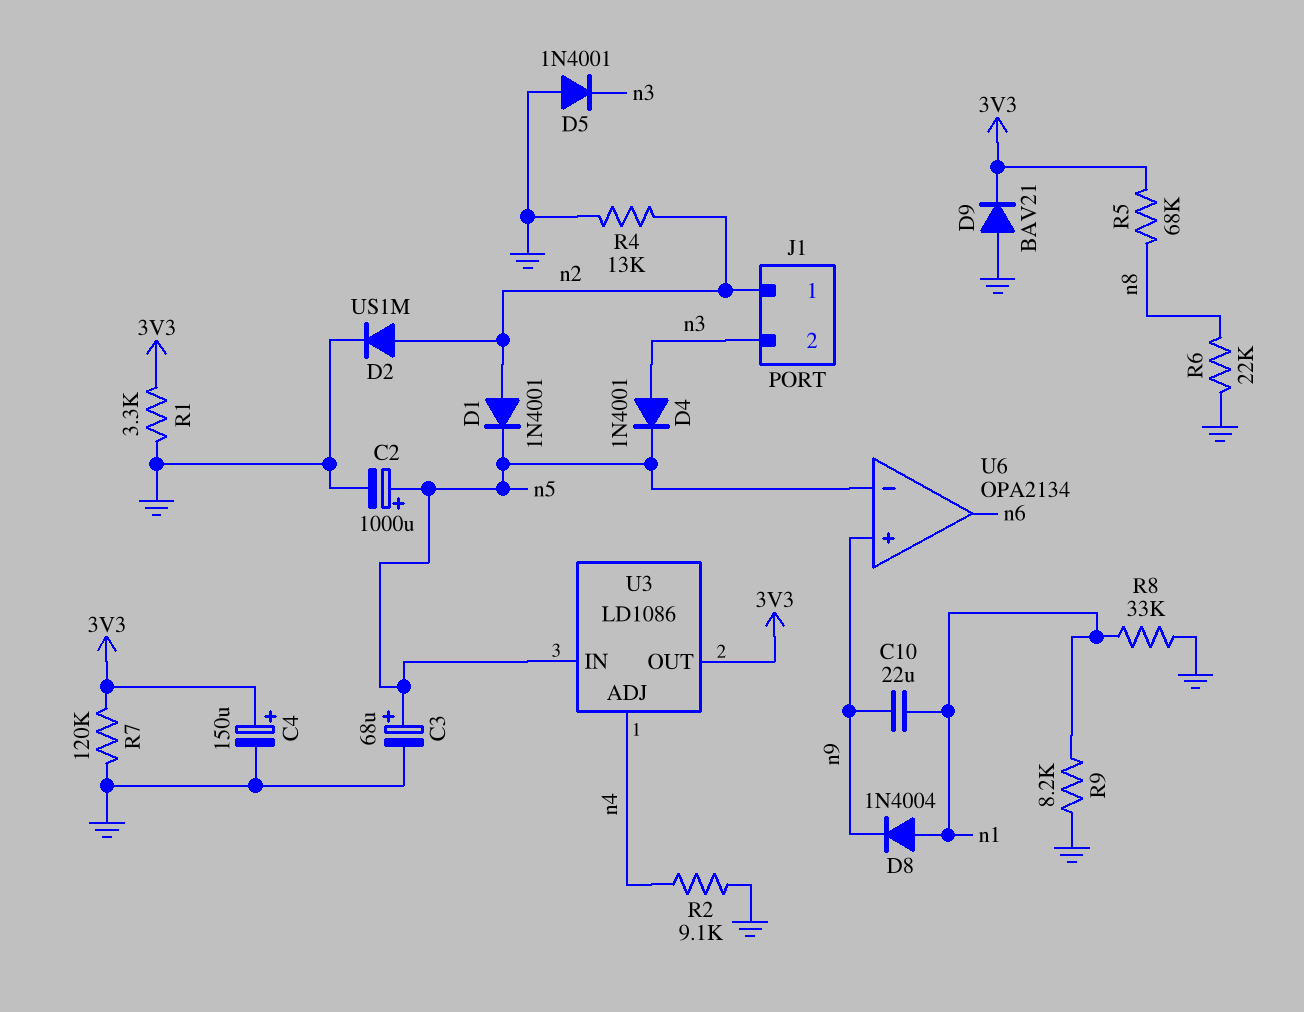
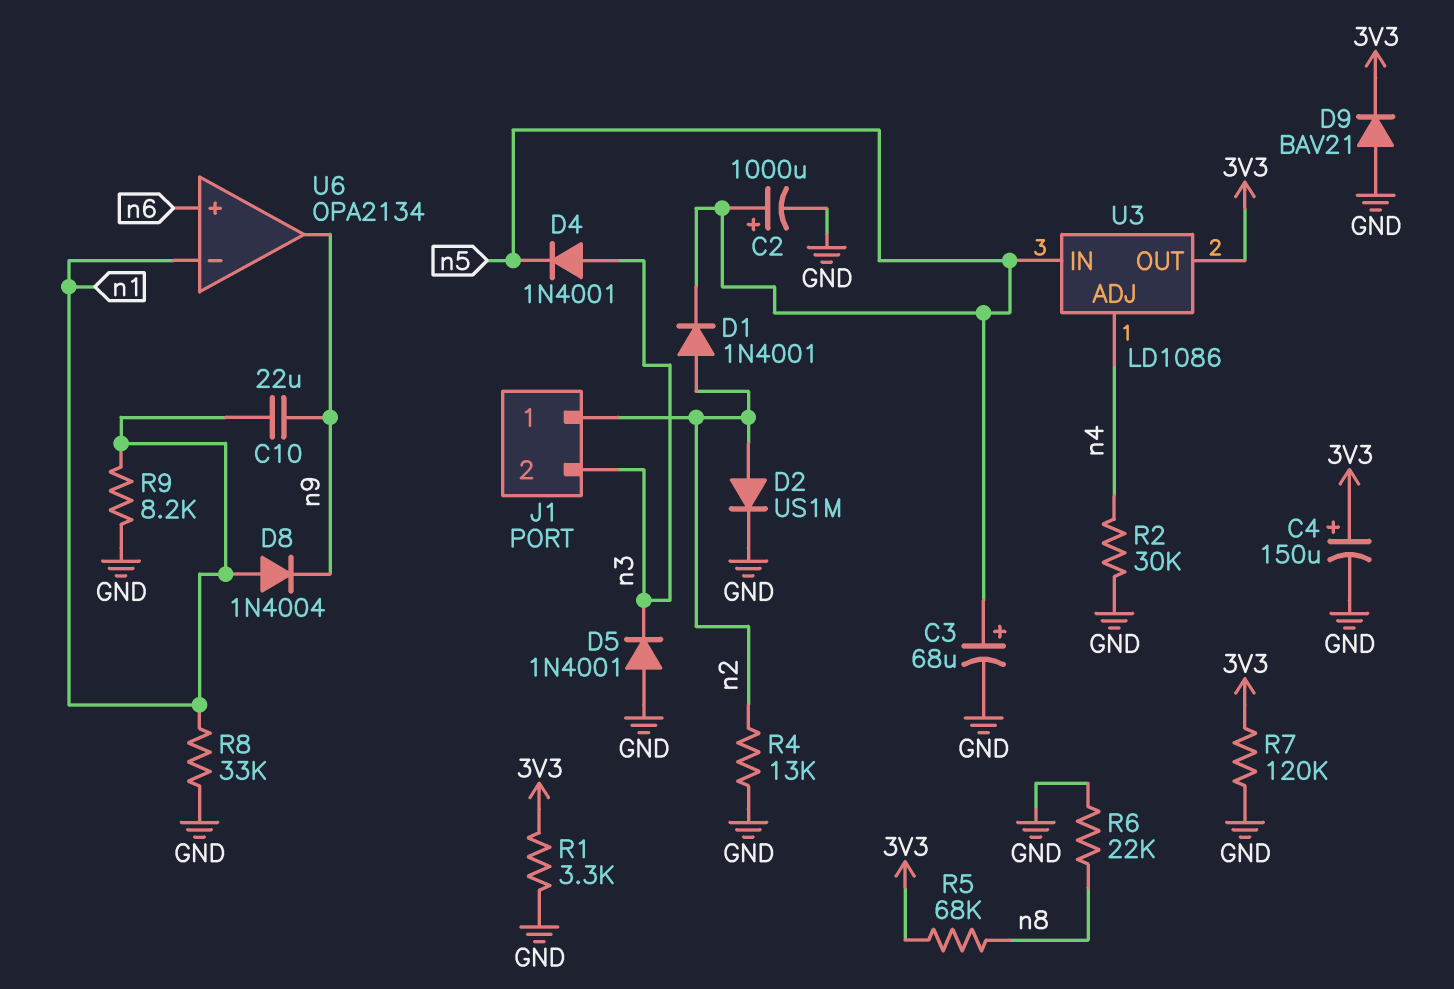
R2: 9.1k (GND, n4) -> 30k (GND, n4)
U6 pin in+: n9 -> n6
U6 pin in-: n5 -> n1
U6 pin out: n6 -> n9

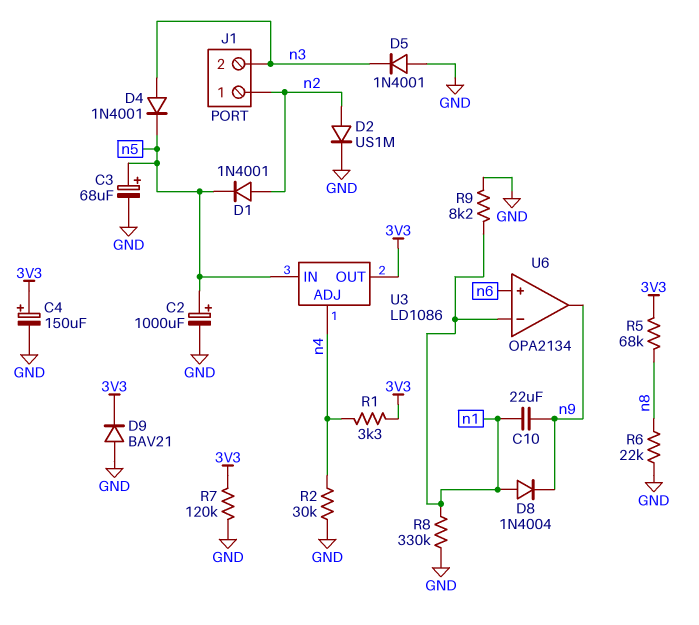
R1: 3.3k (3V3, GND) -> 3.3k (3V3, n4)
R4: 13k (GND, n2) -> none
R8: 33k (GND, n1) -> 330k (GND, n1)

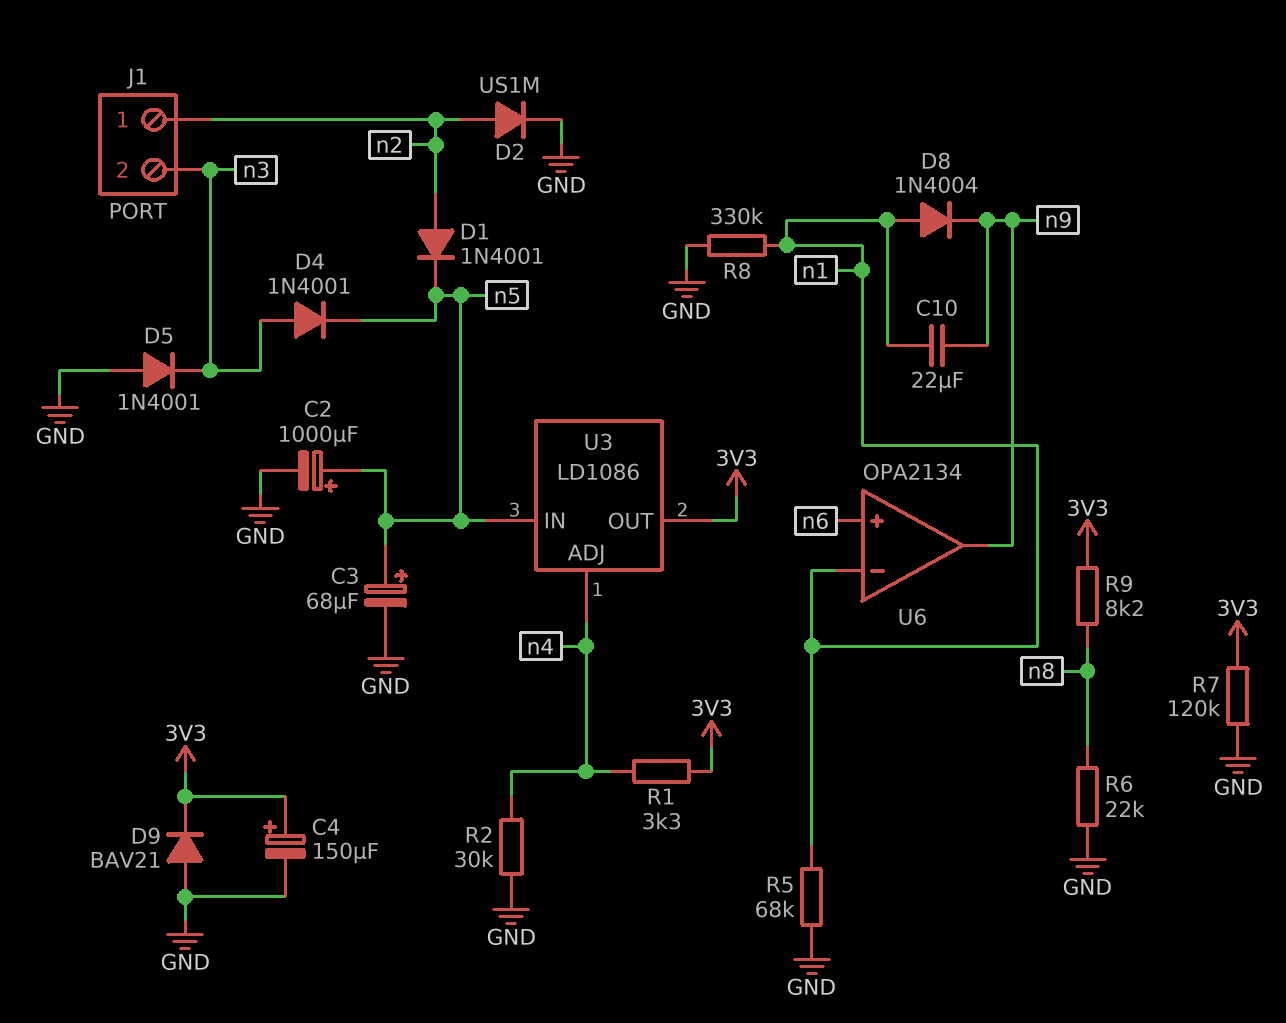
R5: 68k (3V3, n8) -> 68k (GND, n1)
R9: 8.2k (GND, n1) -> 8.2k (3V3, n8)

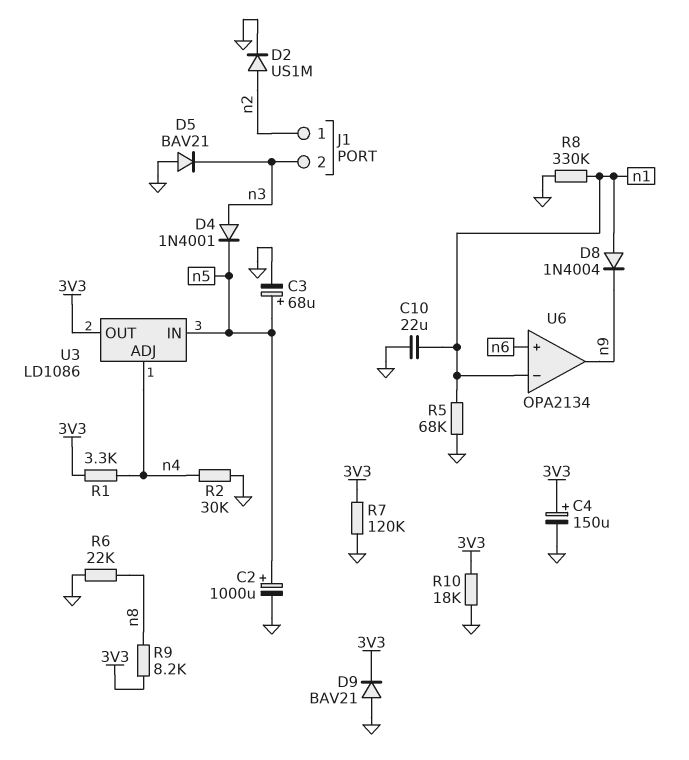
C10: 22uF (n1, n9) -> 22uF (GND, n1)
D1: diode 1N4001 (A n2, K n5) -> none
D5: diode 1N4001 (A GND, K n3) -> diode BAV21 (A GND, K n3)
R10: none -> 18k (3V3, GND)

